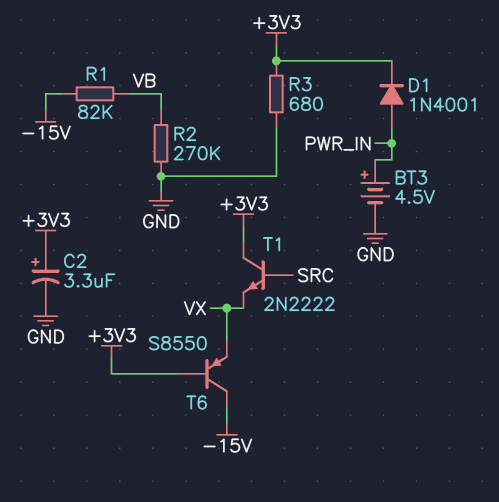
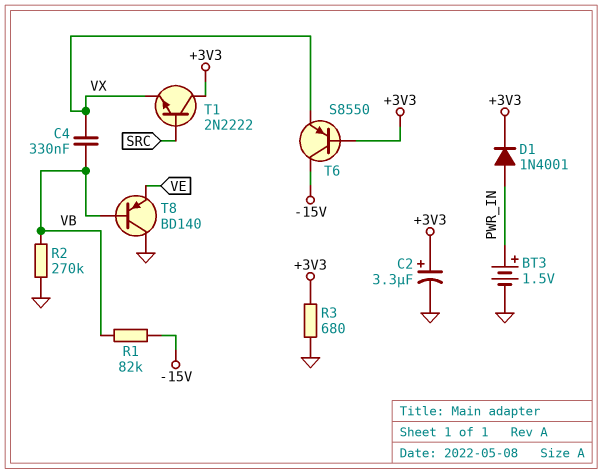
BT3: 4.5V (plus PWR_IN, minus GND) -> 1.5V (plus PWR_IN, minus GND)
C4: none -> 330nF (VB, VX)
T8: none -> PNP BD140 (B VB, C GND, E VE)

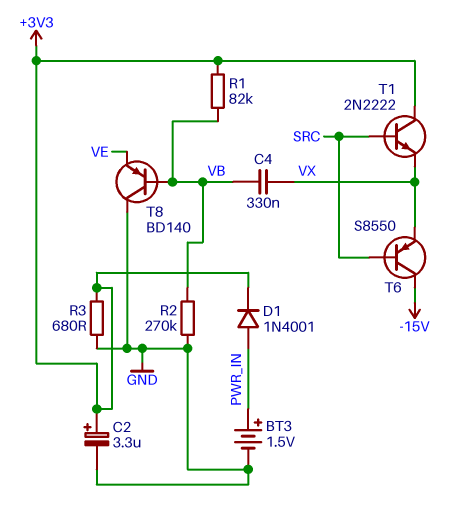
R1: 82k (-15V, VB) -> 82k (+3V3, VB)
T6: PNP S8550 (B +3V3, C -15V, E VX) -> PNP S8550 (B SRC, C -15V, E VX)

